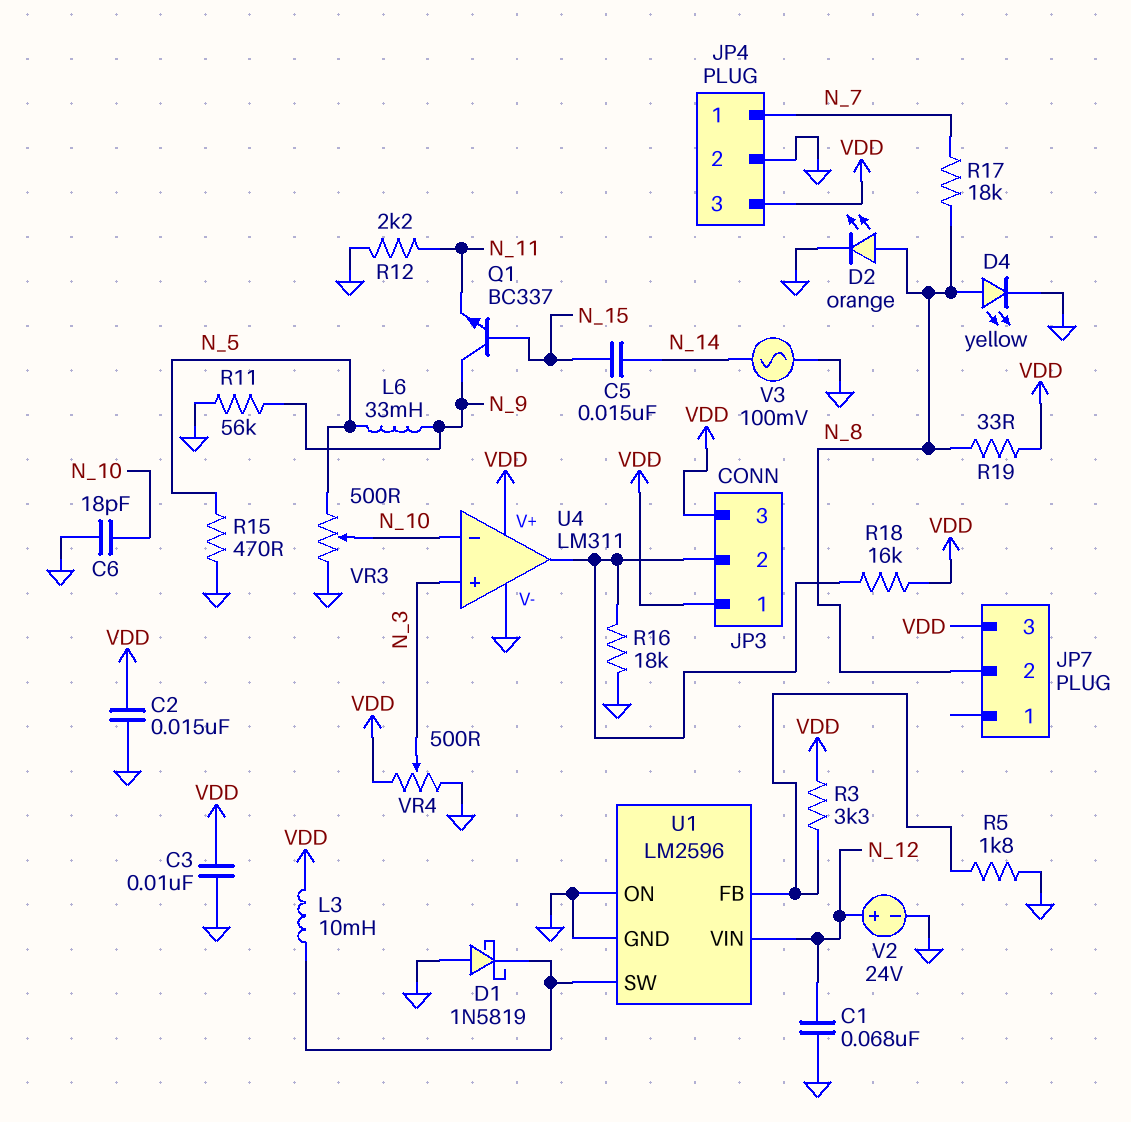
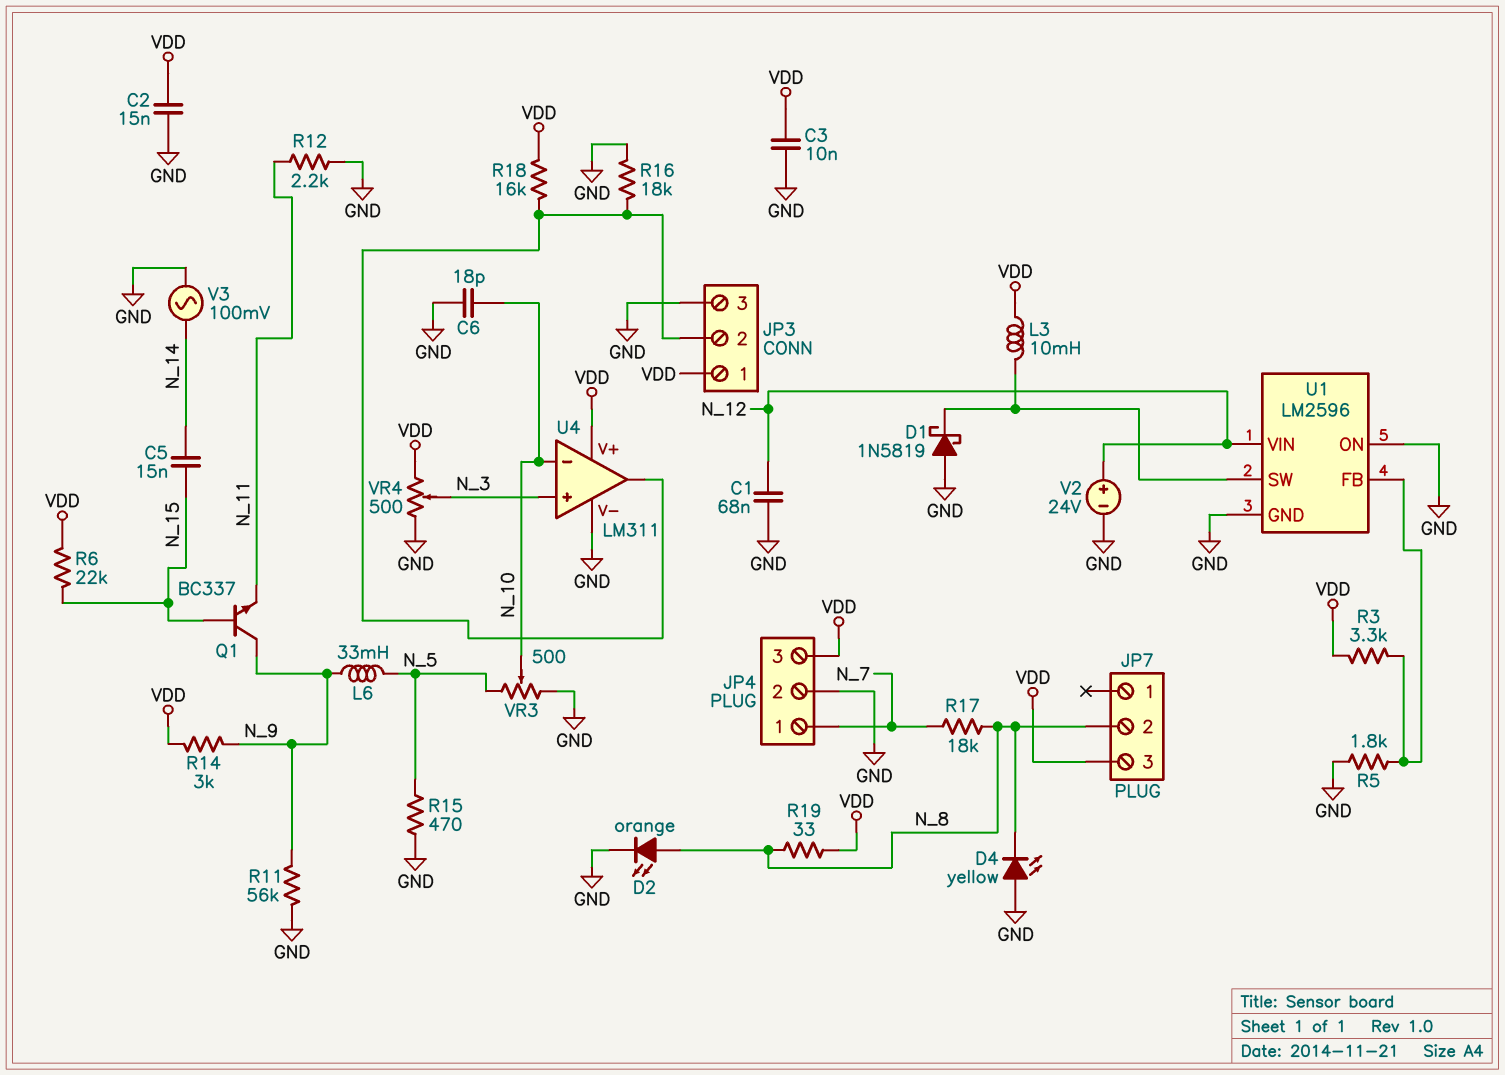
D4: LED yellow (A N_8, K GND) -> LED yellow (A GND, K N_8)
JP3 pin 3: VDD -> GND
R6: none -> 22k (N_15, VDD)
R14: none -> 3k (N_9, VDD)

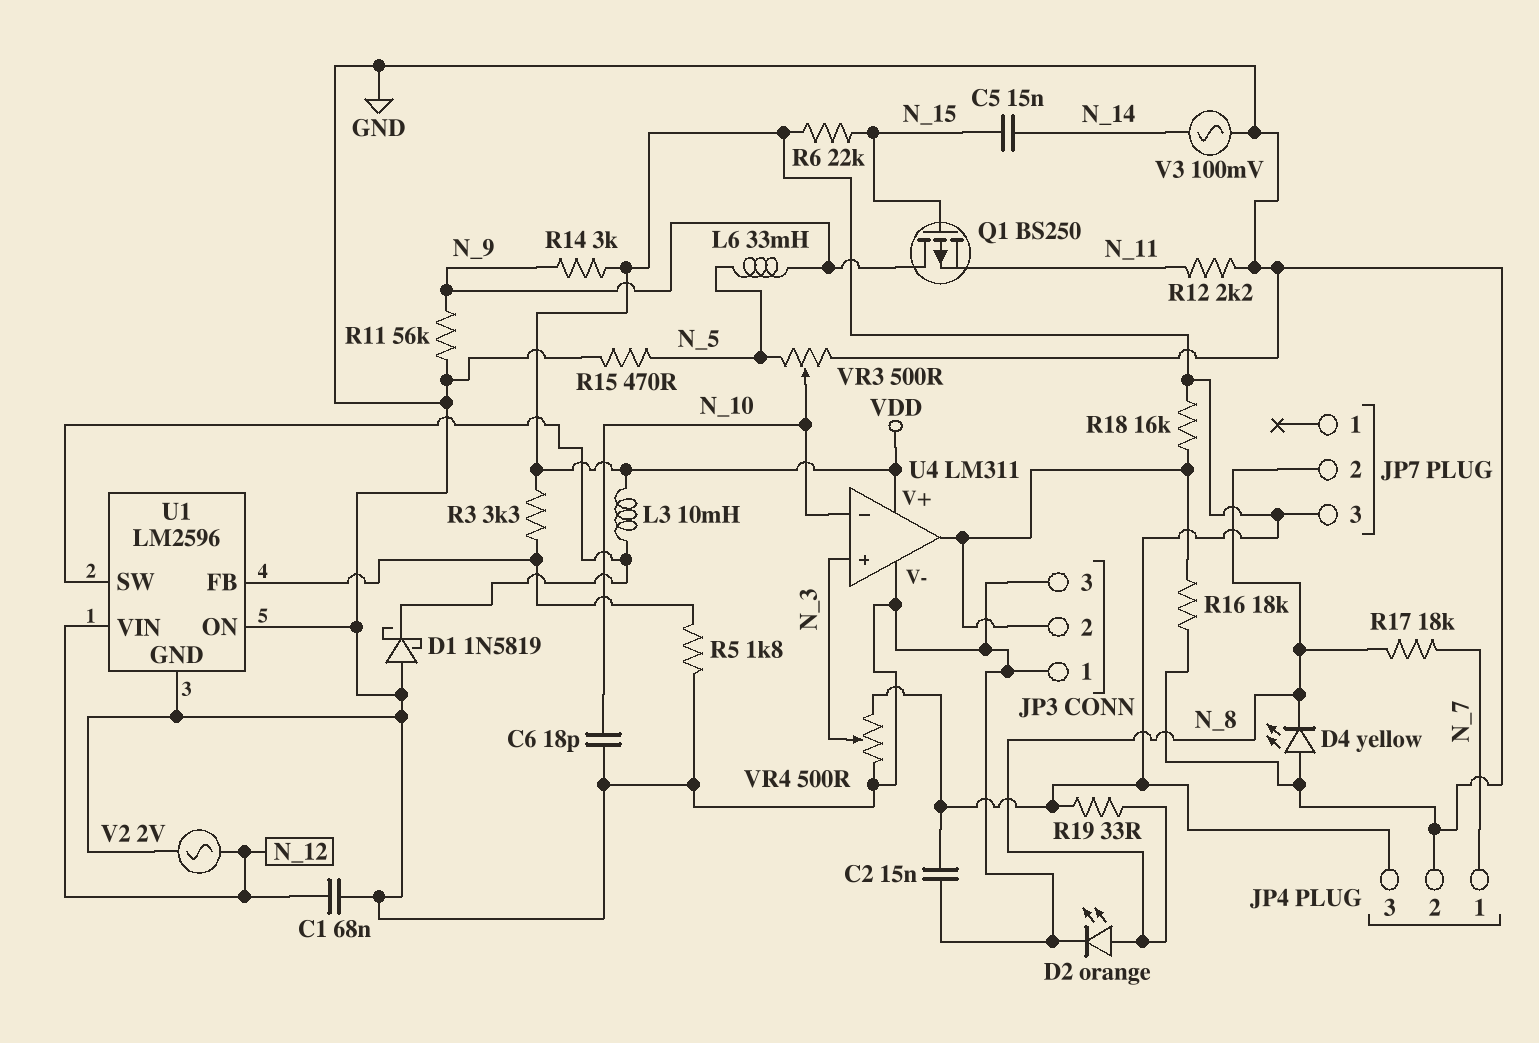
C3: 10nF (GND, VDD) -> none
JP3 pin 1: VDD -> GND
Q1: NPN BC337 (B N_15, C N_9, E N_11) -> PMOS BS250 (G N_15, D N_9, S N_11)
V2: 24V (plus N_12, minus GND) -> AC 2V (GND, N_12)

